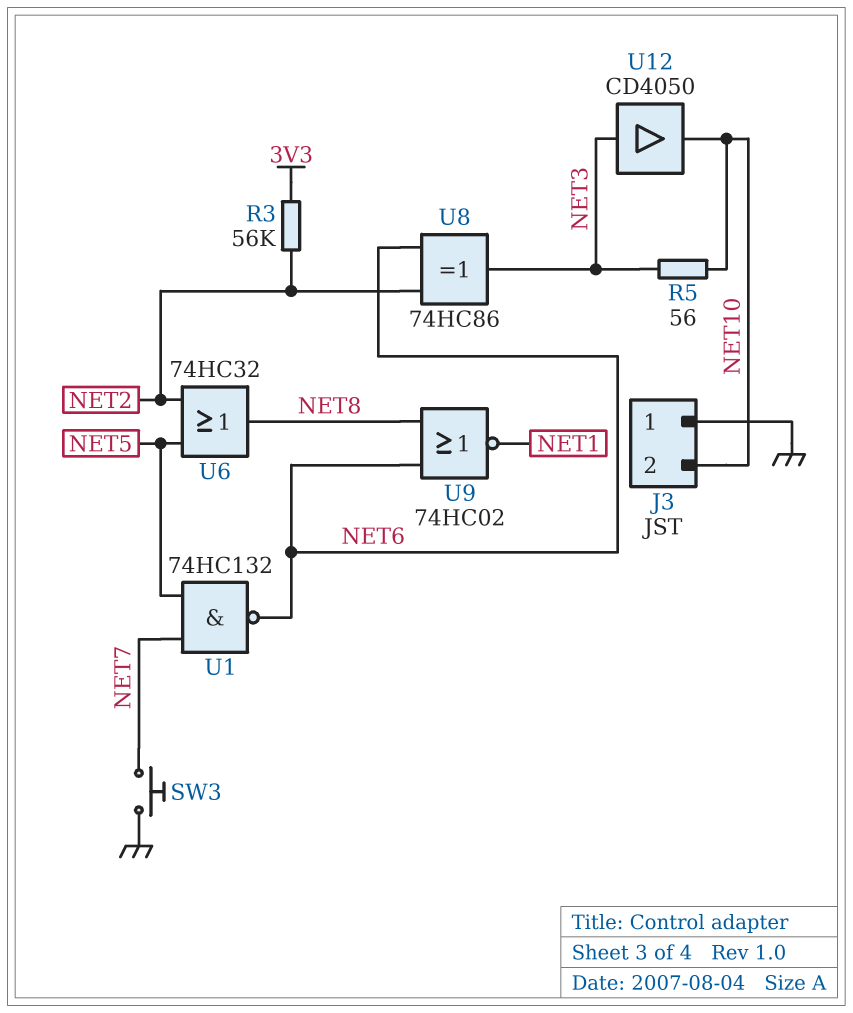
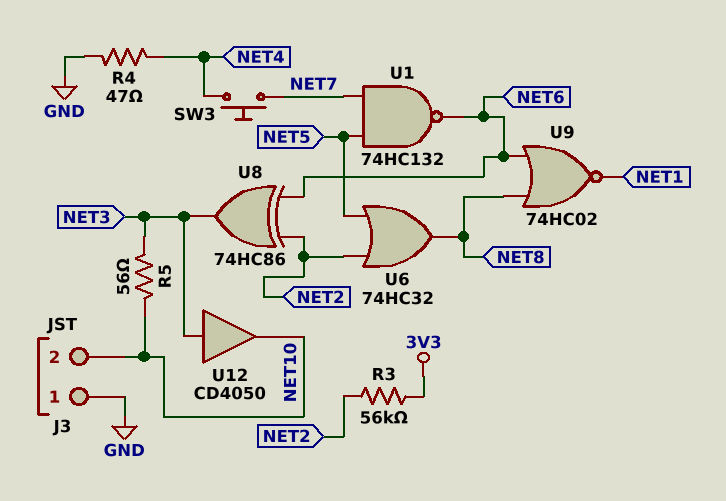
R4: none -> 47 (GND, NET4)
SW3: button (GND, NET7) -> button (NET4, NET7)

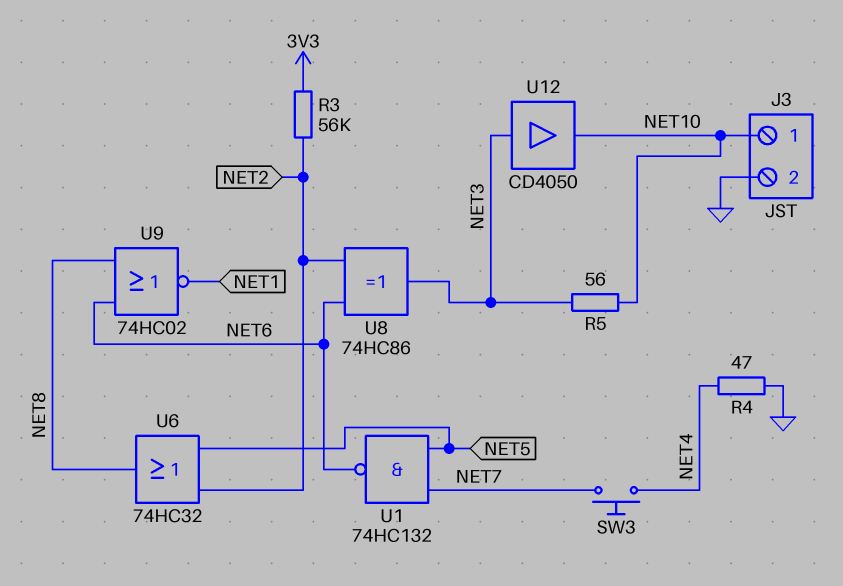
J3 pin 1: GND -> NET10
J3 pin 2: NET10 -> GND

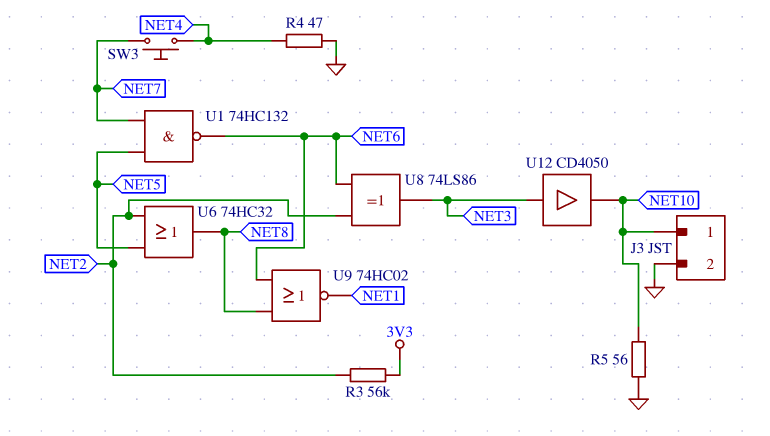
R5: 56 (NET3, NET10) -> 56 (GND, NET10)
U8: XOR 74HC86 (in NET2, in NET6, out NET3) -> XOR 74LS86 (in NET2, in NET6, out NET3)

